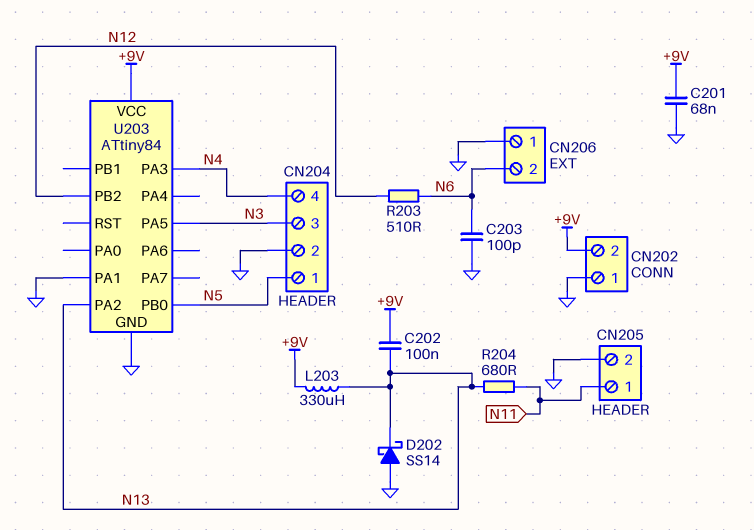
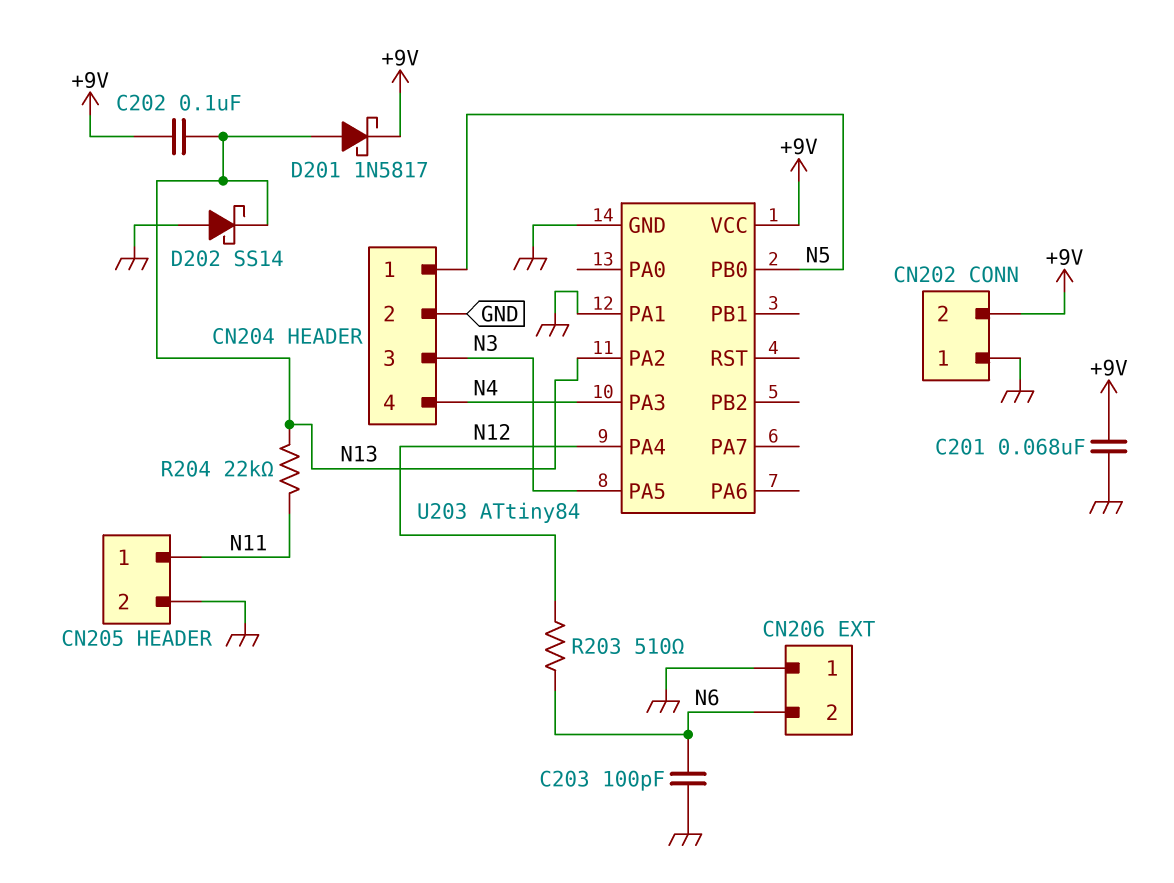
D201: none -> schottky 1N5817 (A N13, K +9V)
L203: 330uH (+9V, N13) -> none
R204: 680 (N11, N13) -> 22k (N11, N13)
U203 pin PA4: none -> N12
U203 pin PB2: N12 -> none

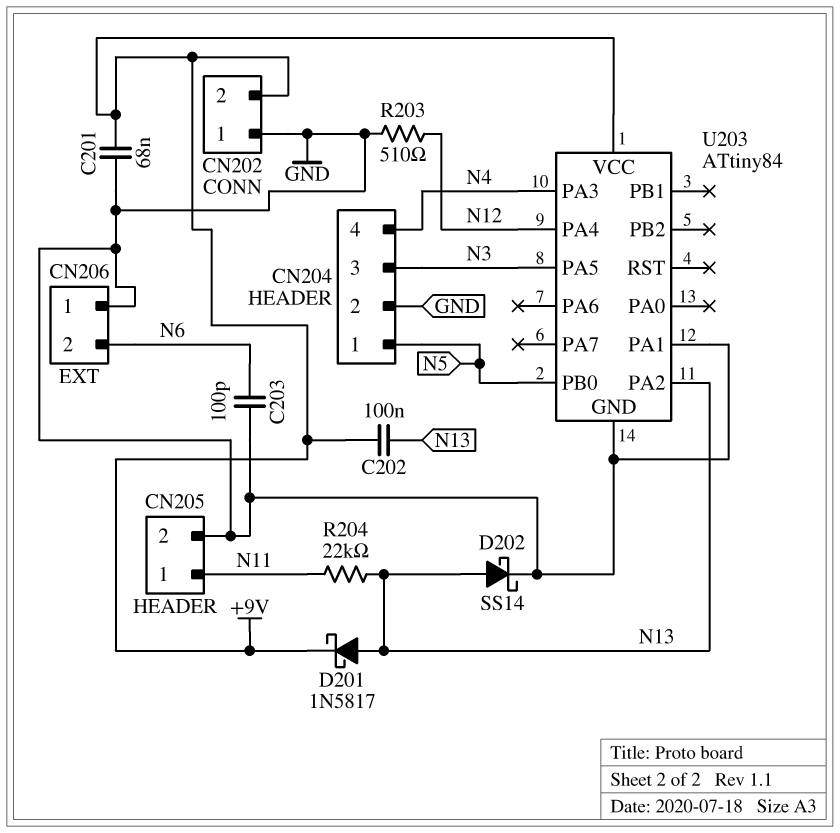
D202: schottky SS14 (A GND, K N13) -> schottky SS14 (A N13, K GND)
R203: 510 (N6, N12) -> 510 (GND, N12)

